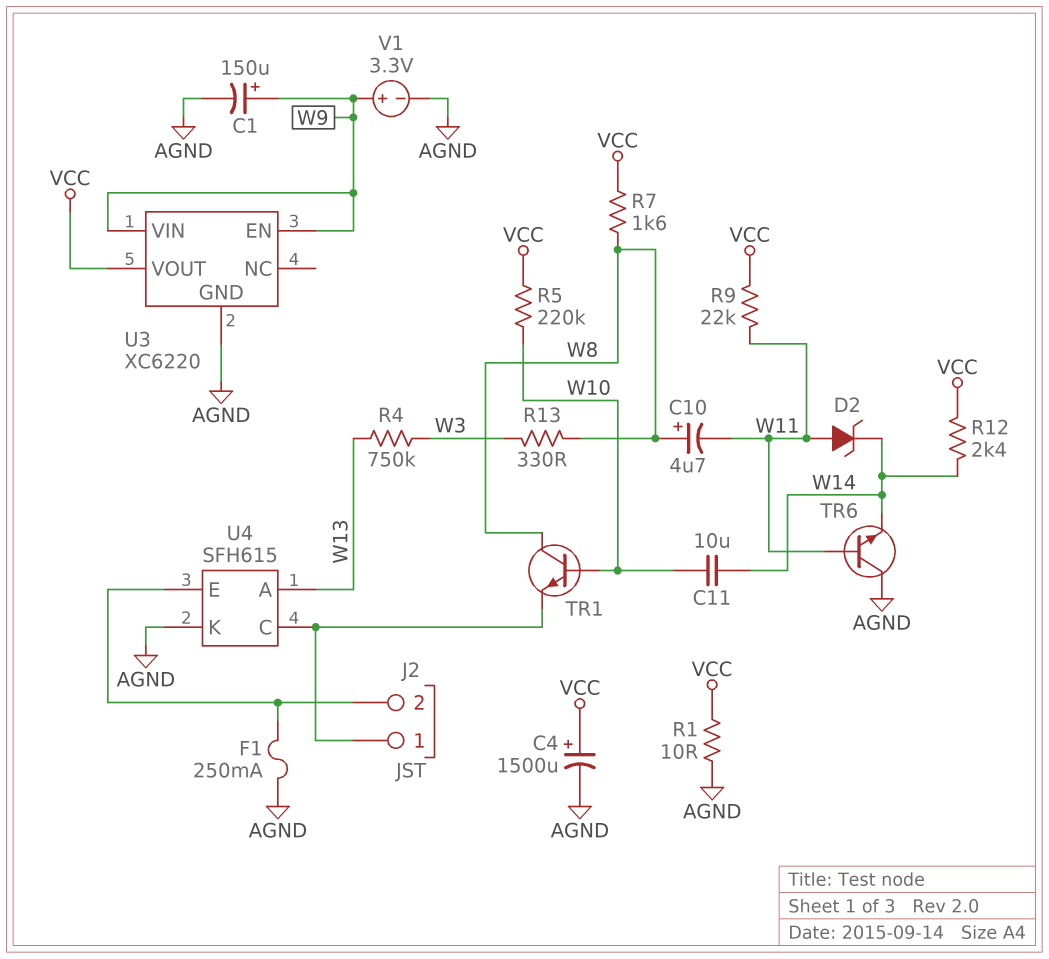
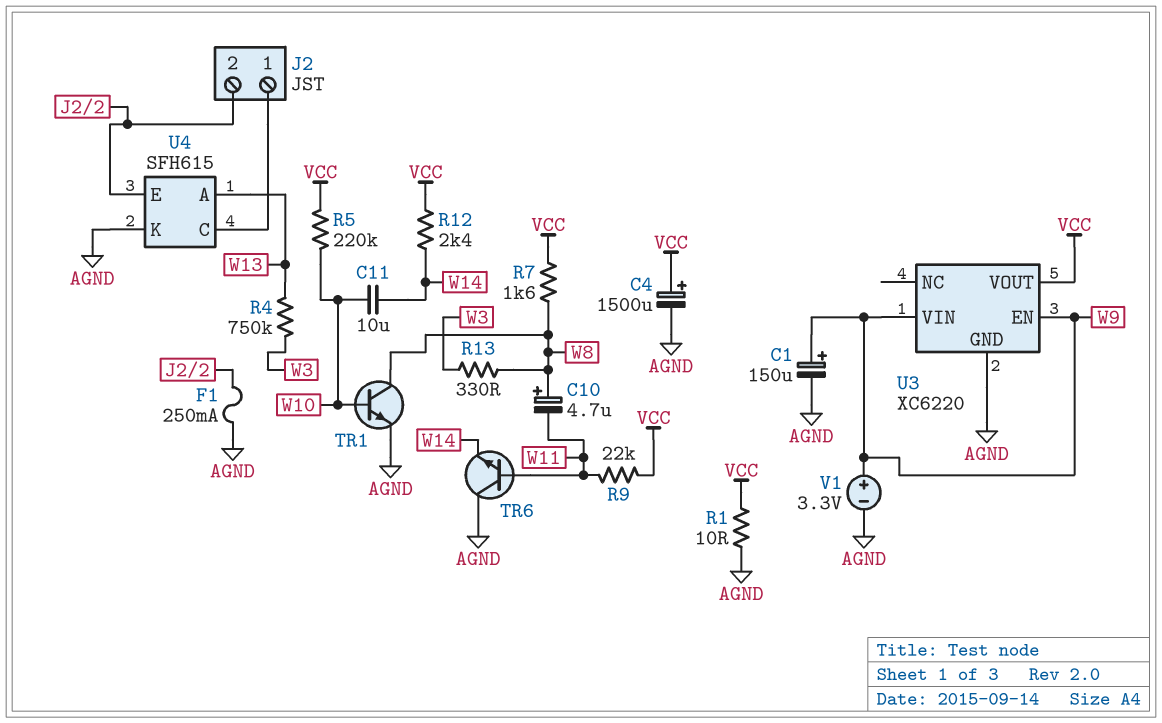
D2: zener (A W11, K W14) -> none
TR1: NPN (B W10, C W8, E J2/1) -> NPN (B W10, C W8, E AGND)

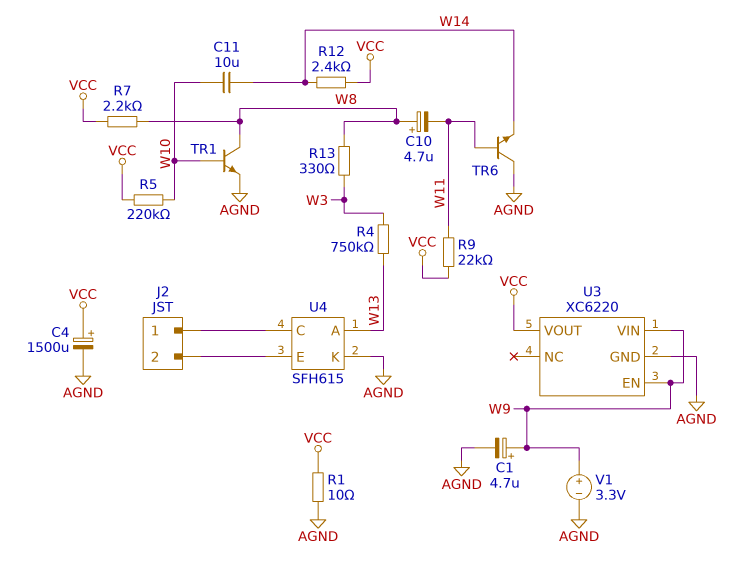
C1: 150uF (plus W9, minus AGND) -> 4.7uF (plus W9, minus AGND)
F1: 250mA (AGND, J2/2) -> none
R7: 1.6k (VCC, W8) -> 2.2k (VCC, W8)

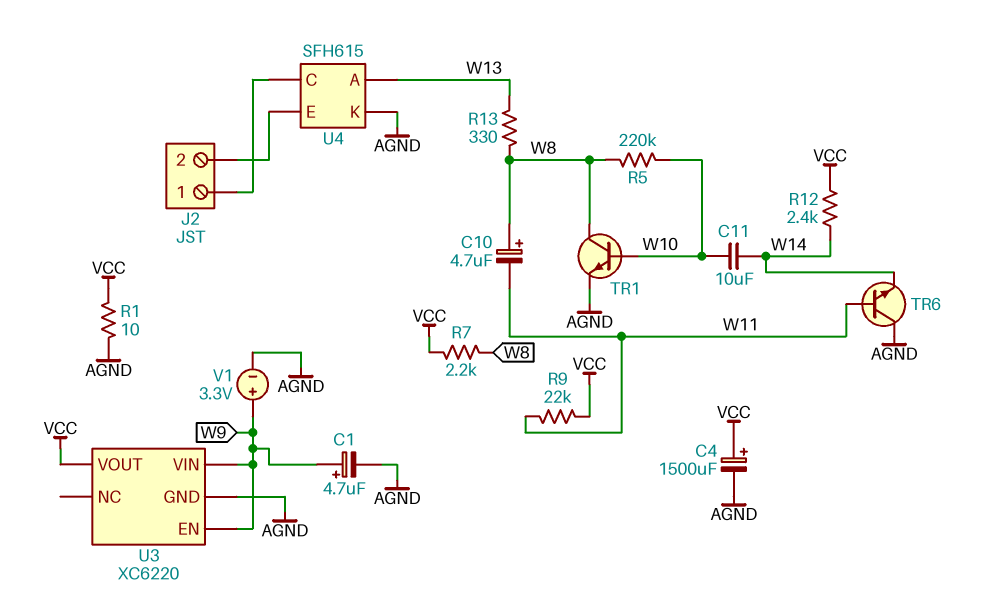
R4: 750k (W3, W13) -> none
R5: 220k (VCC, W10) -> 220k (W8, W10)
R13: 330 (W3, W8) -> 330 (W8, W13)

